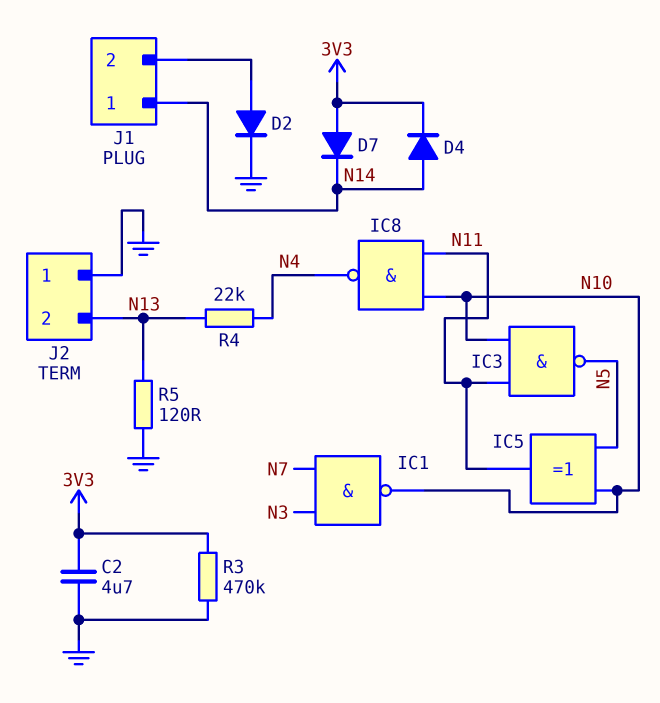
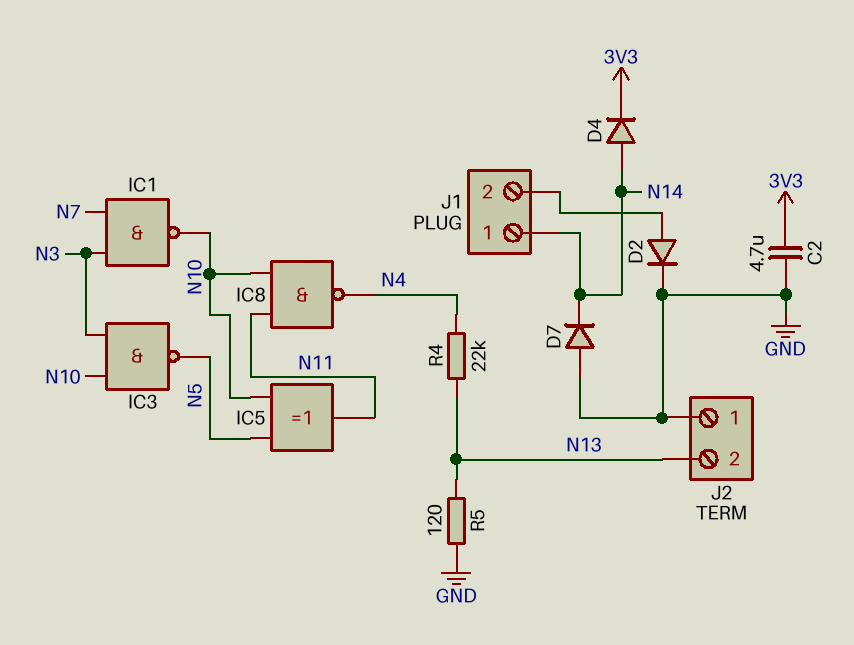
D7: diode (A 3V3, K N14) -> diode (A GND, K N14)
IC3: NAND (in N10, in N11, out N5) -> NAND (in N3, in N10, out N5)
R3: 470k (3V3, GND) -> none

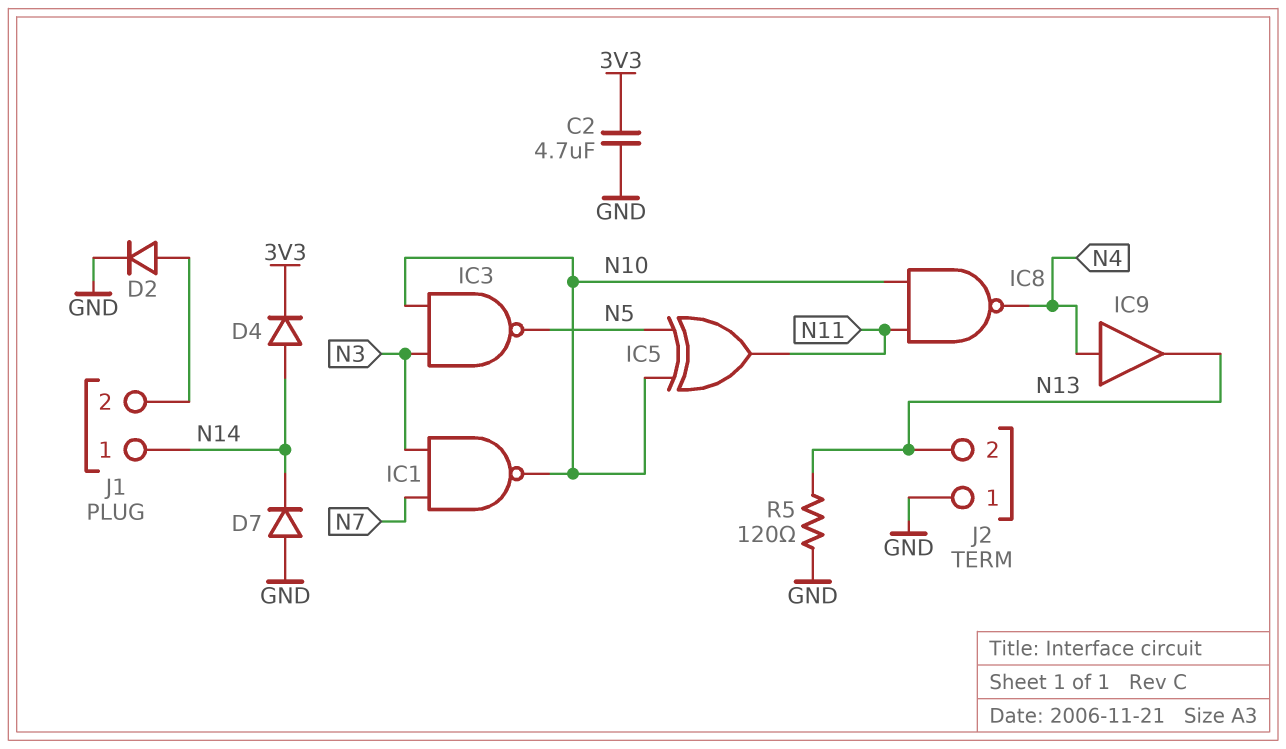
IC9: none -> buffer (in N4, out N13)
R4: 22k (N4, N13) -> none

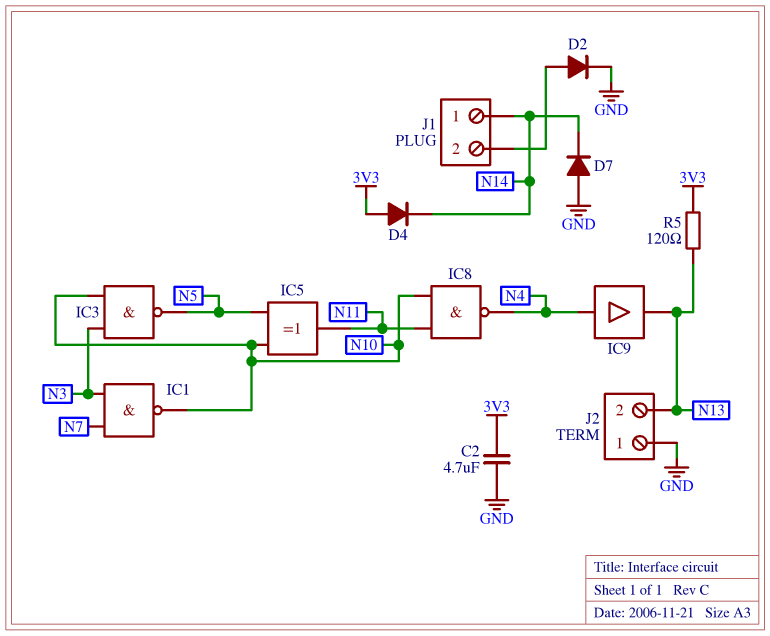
D4: diode (A N14, K 3V3) -> diode (A 3V3, K N14)
R5: 120 (GND, N13) -> 120 (3V3, N13)

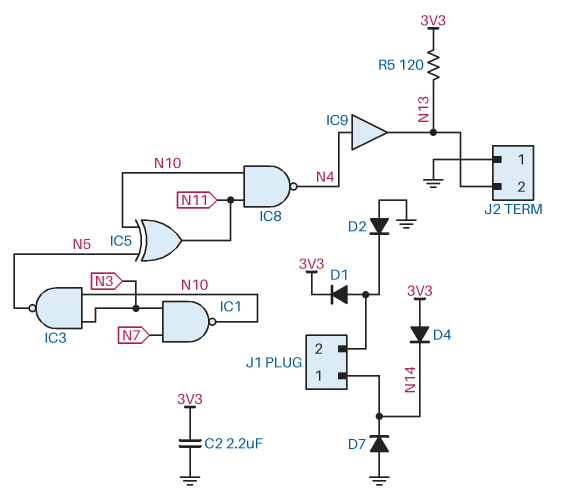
C2: 4.7uF (3V3, GND) -> 2.2uF (3V3, GND)
D1: none -> diode (A J1/2, K 3V3)
D2: diode (A J1/2, K GND) -> diode (A GND, K J1/2)

